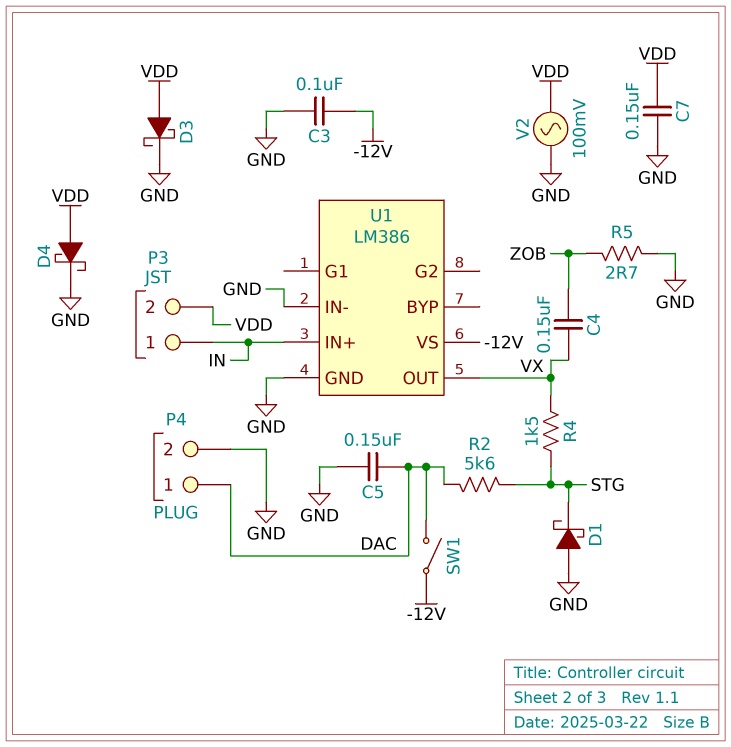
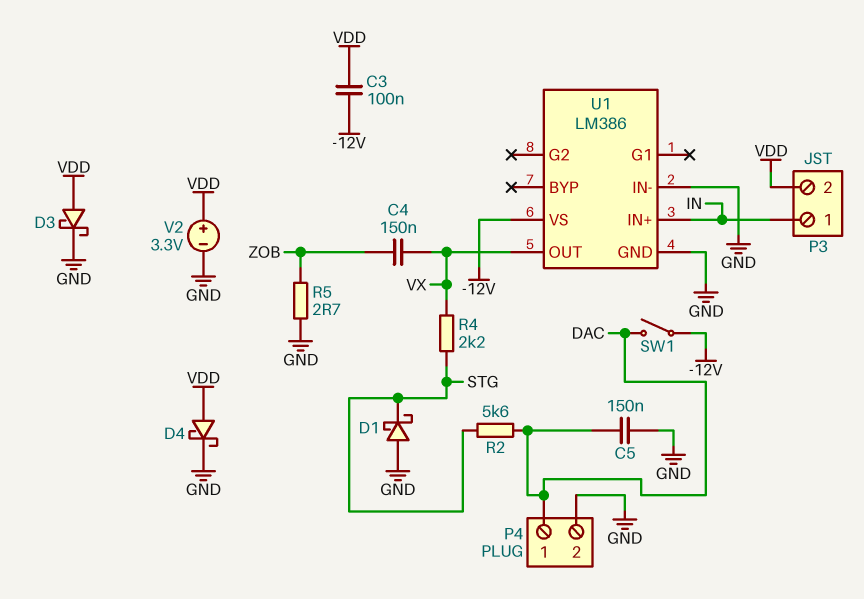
C3: 100nF (-12V, GND) -> 100nF (-12V, VDD)
C7: 150nF (GND, VDD) -> none
R4: 1.5k (STG, VX) -> 2.2k (STG, VX)
V2: AC 100mV (GND, VDD) -> 3.3V (plus VDD, minus GND)

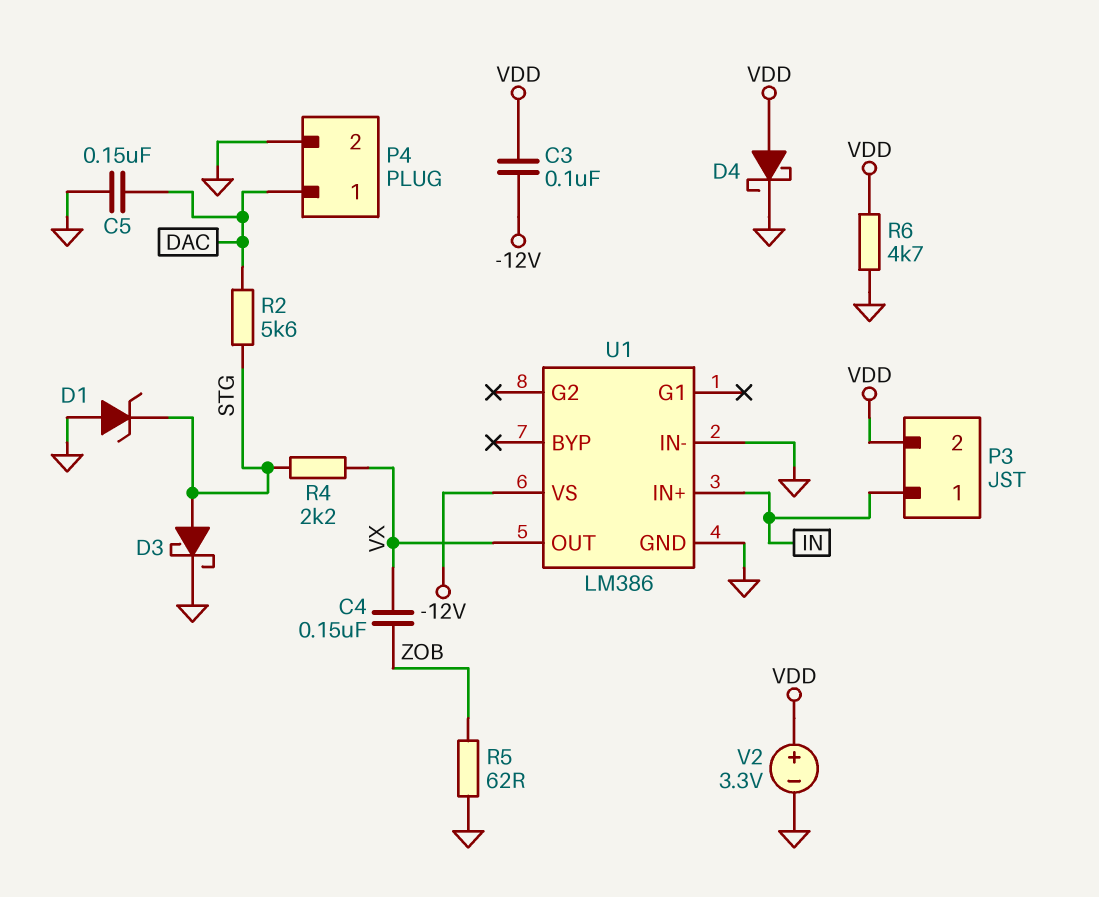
D1: schottky (A GND, K STG) -> zener (A GND, K STG)
D3: schottky (A VDD, K GND) -> schottky (A STG, K GND)
R5: 2.7 (GND, ZOB) -> 62 (GND, ZOB)
R6: none -> 4.7k (GND, VDD)
SW1: switch (-12V, DAC) -> none

